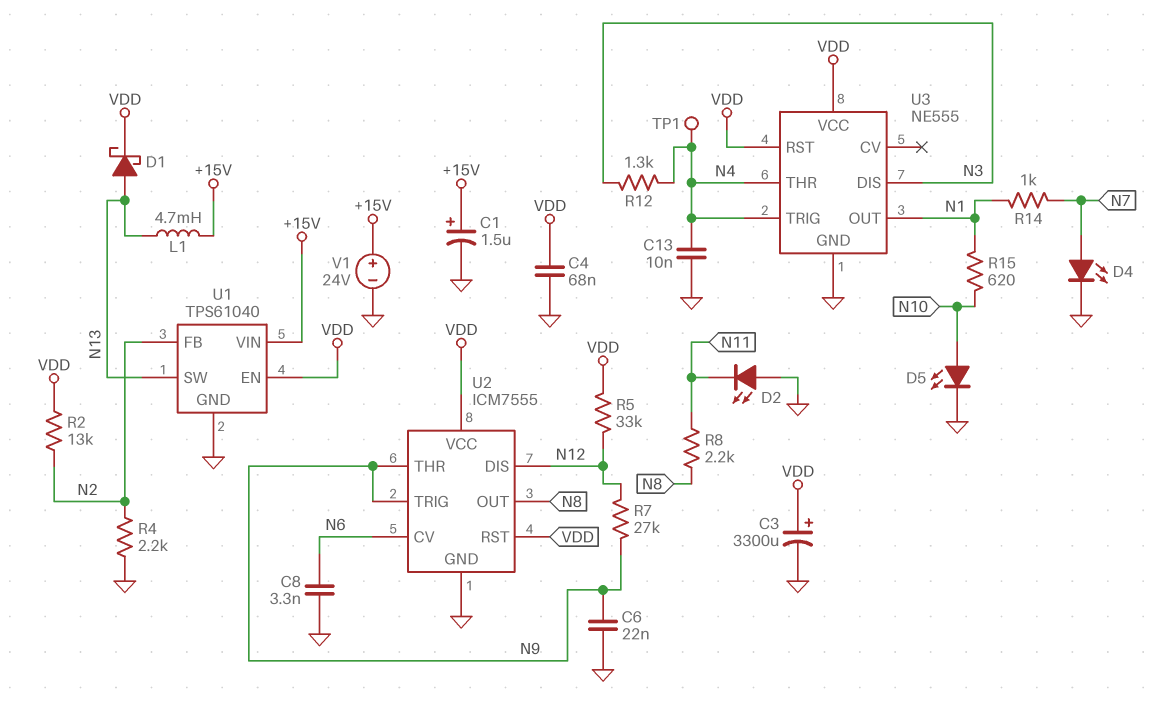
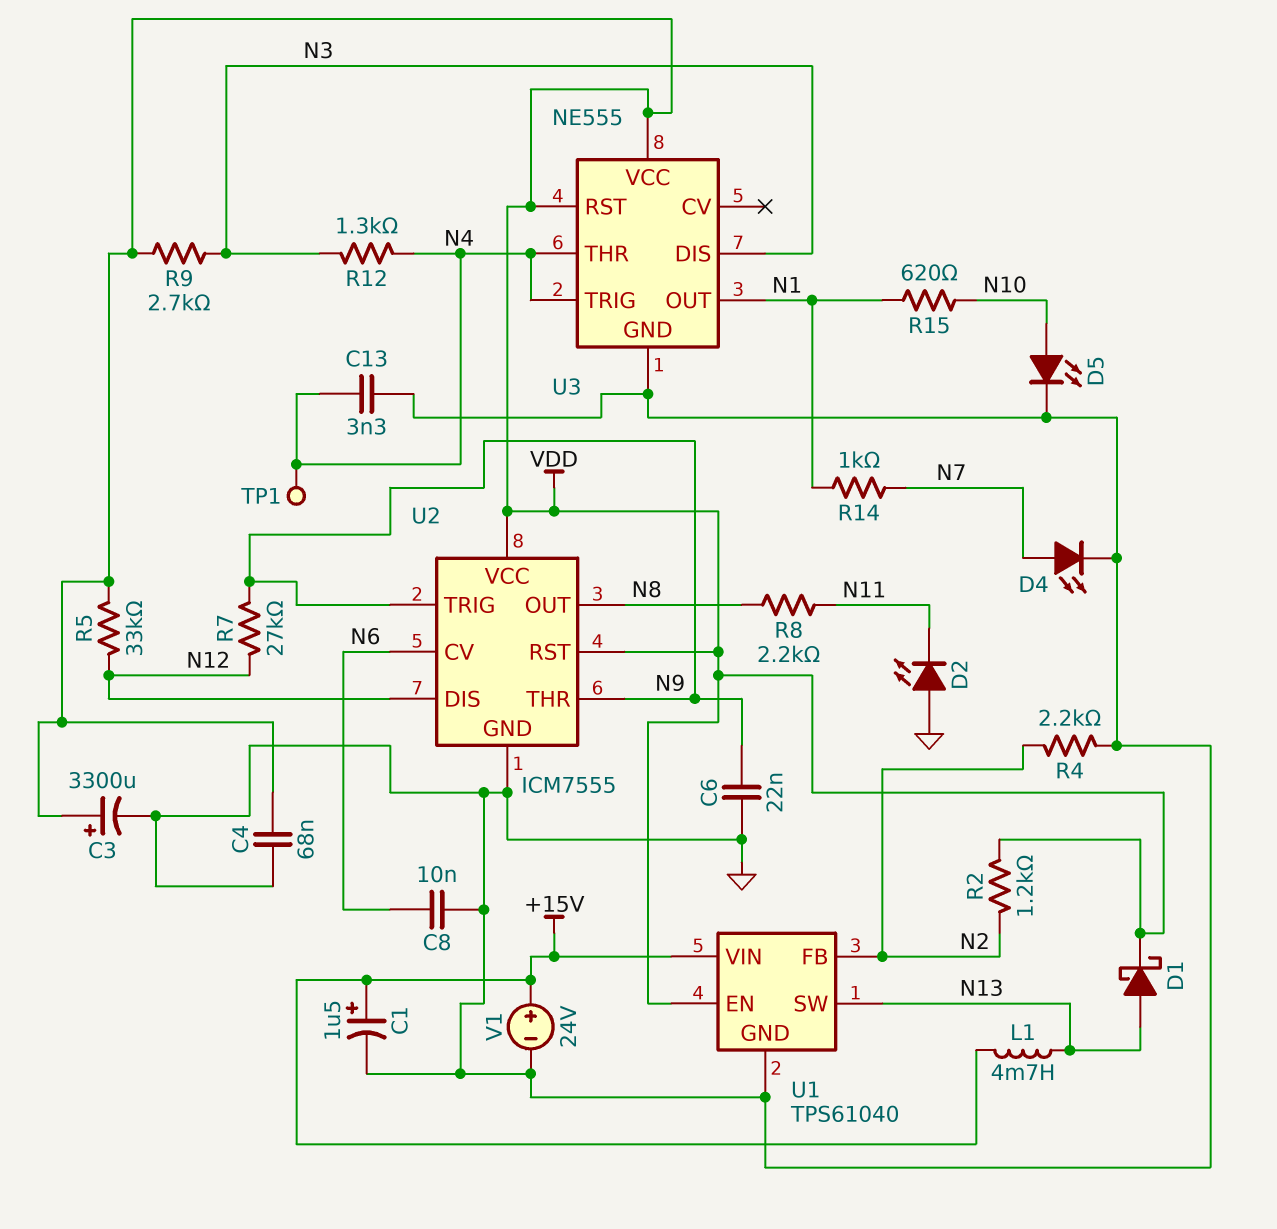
C8: 3.3nF (GND, N6) -> 10nF (GND, N6)
C13: 10nF (GND, N4) -> 3.3nF (GND, N4)
R2: 13k (N2, VDD) -> 1.2k (N2, VDD)
R9: none -> 2.7k (N3, VDD)

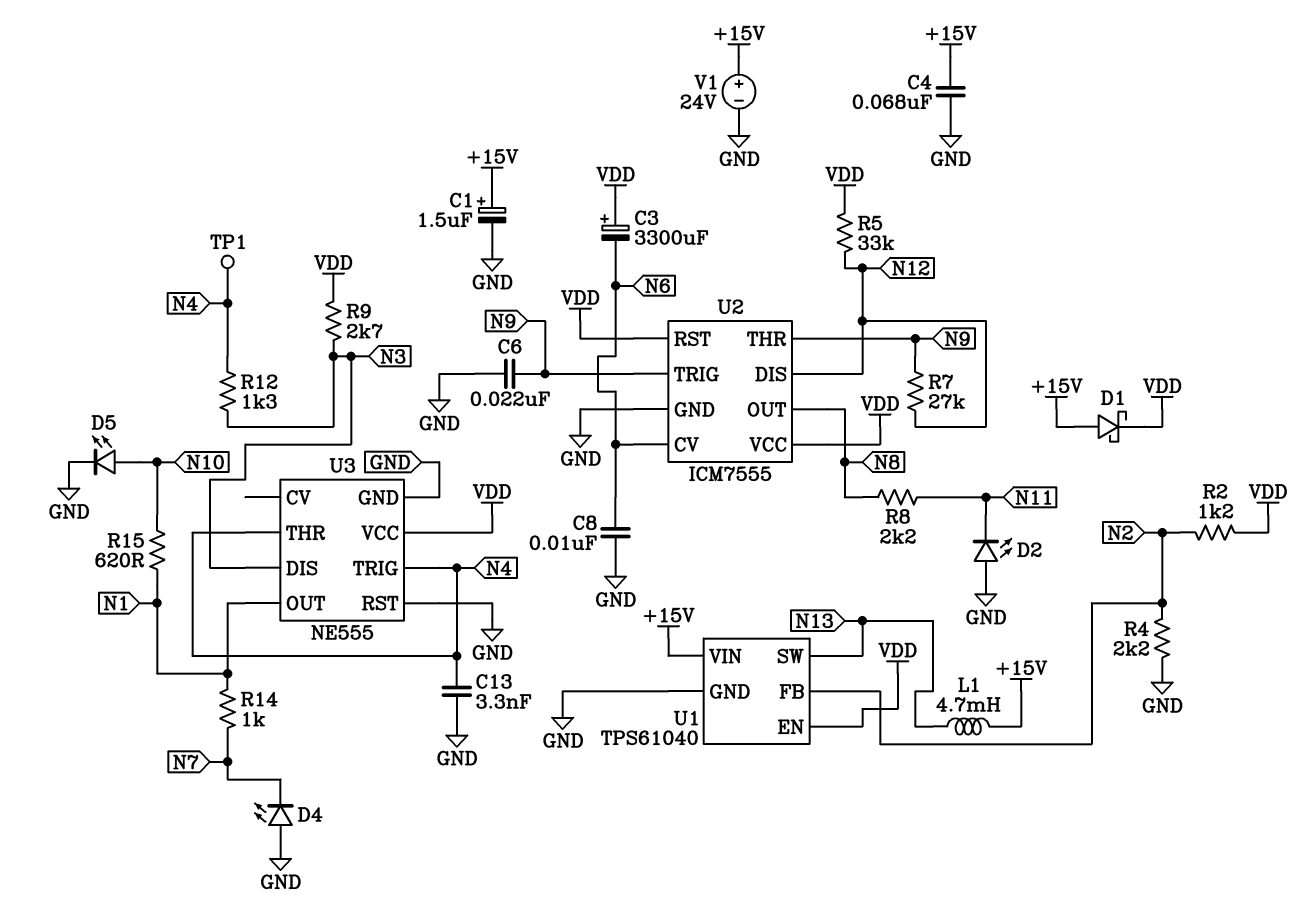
C3: 3300uF (plus VDD, minus GND) -> 3300uF (plus VDD, minus N6)
C4: 68nF (GND, VDD) -> 68nF (+15V, GND)
D1: schottky (A N13, K VDD) -> schottky (A +15V, K VDD)
D4: LED (A N7, K GND) -> LED (A GND, K N7)
U3 pin RST: VDD -> GND

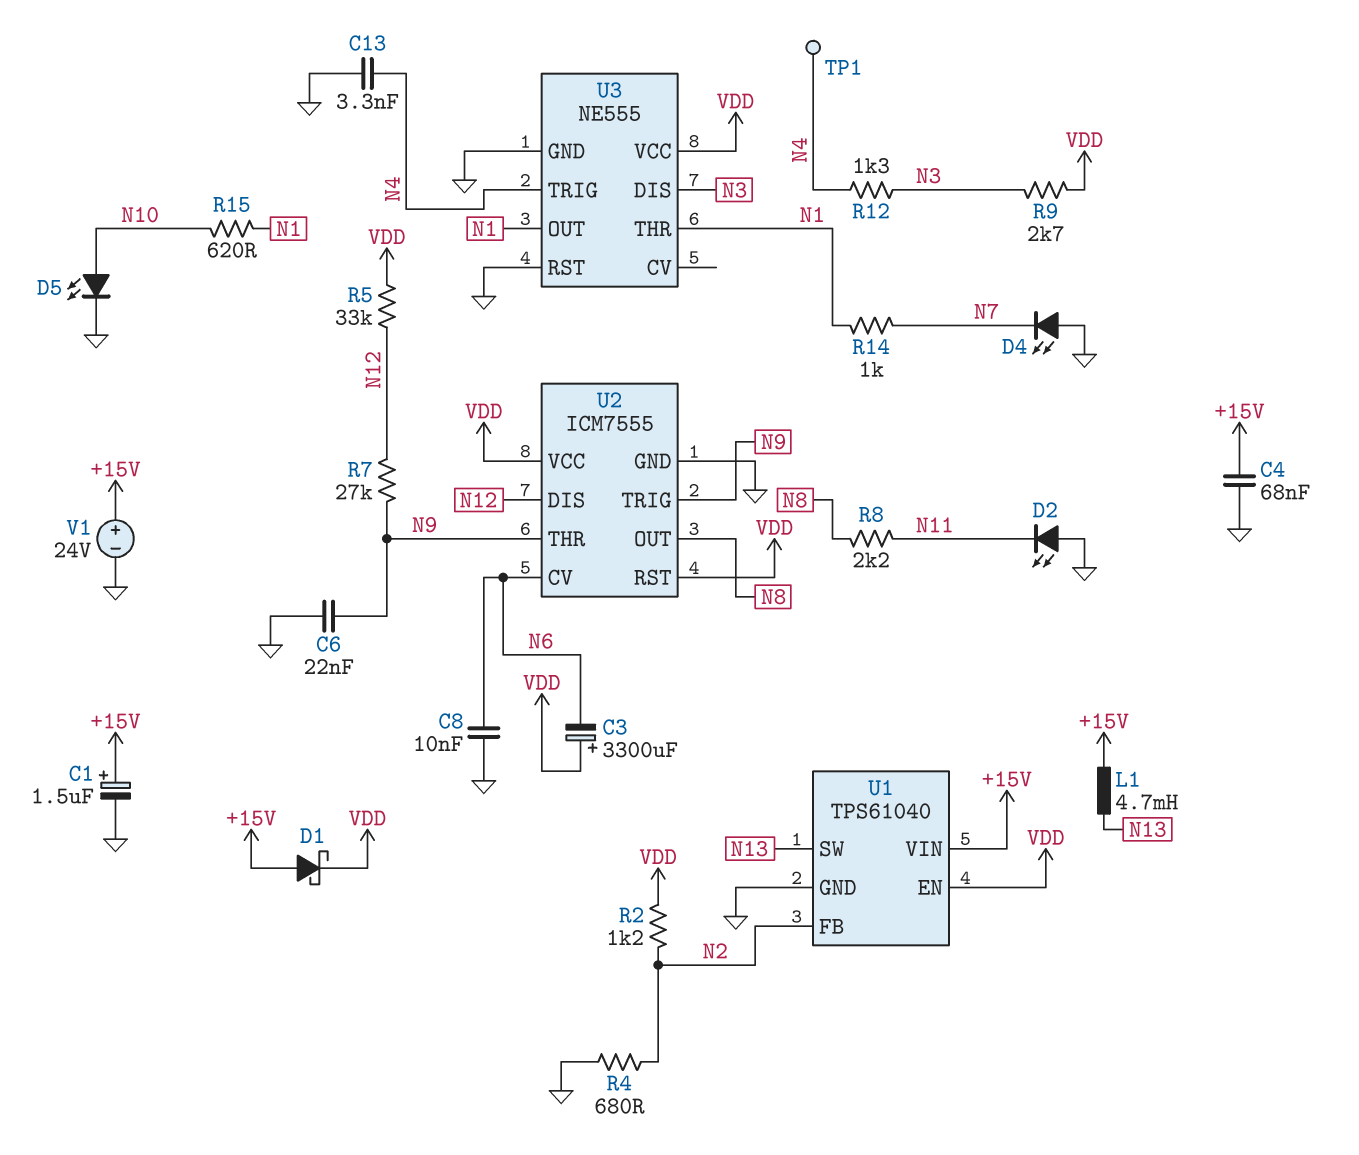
R4: 2.2k (GND, N2) -> 680 (GND, N2)
U3 pin THR: N4 -> N1

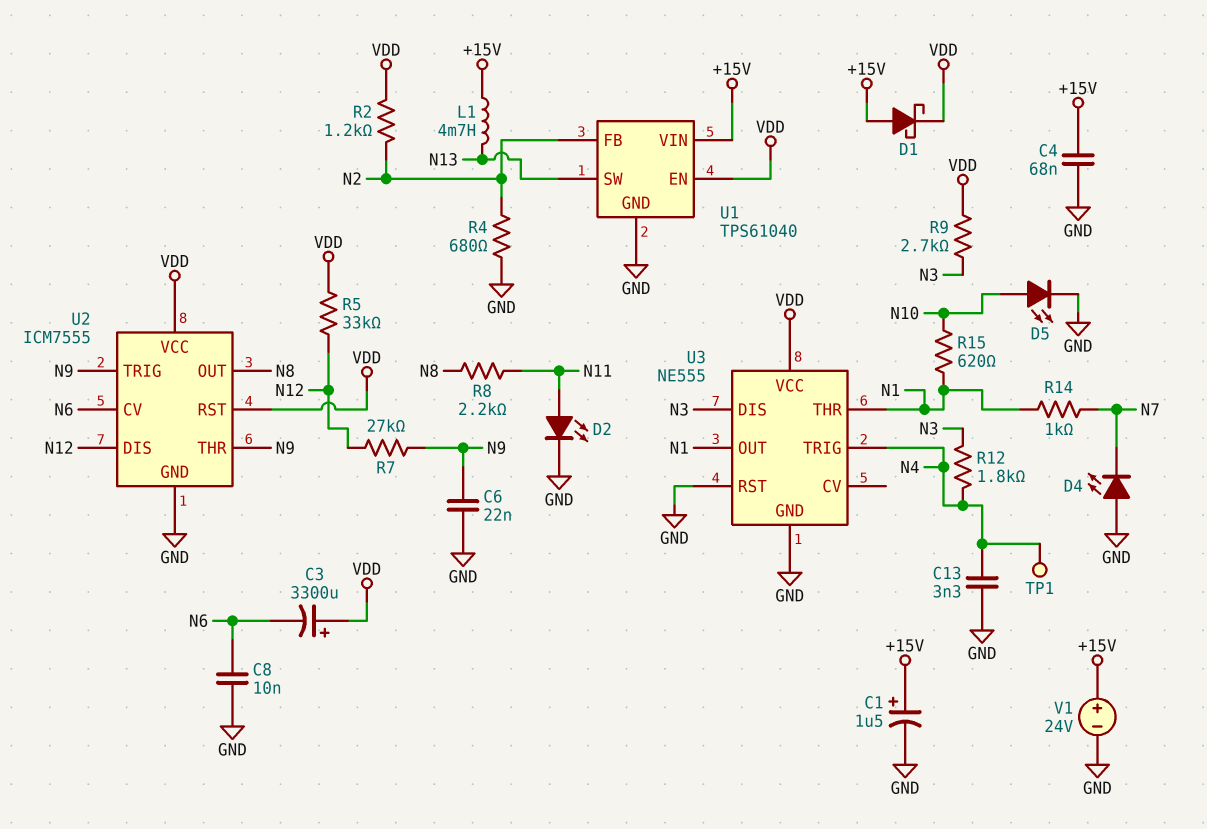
D2: LED (A GND, K N11) -> LED (A N11, K GND)
R12: 1.3k (N3, N4) -> 1.8k (N3, N4)

